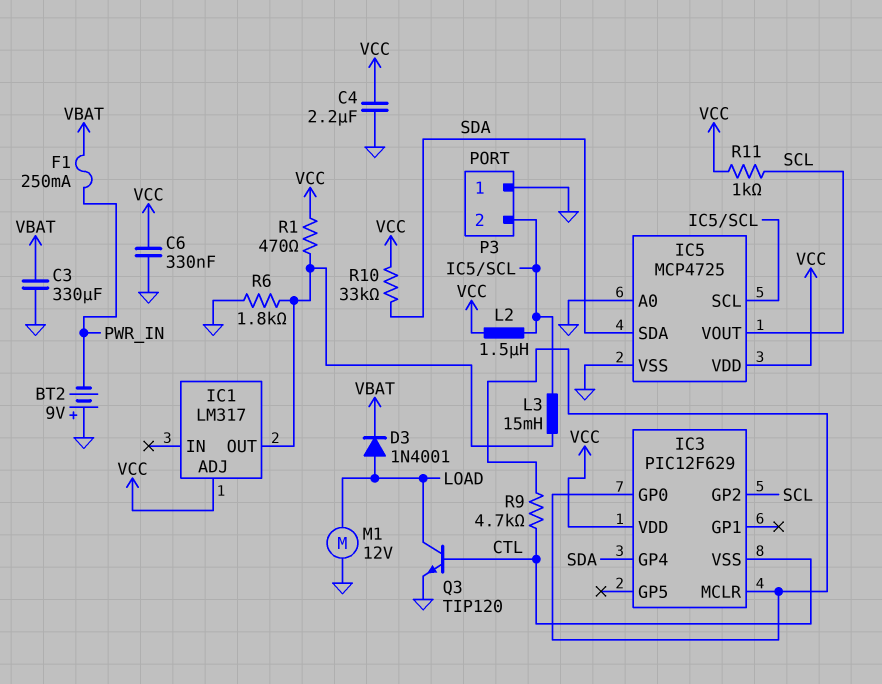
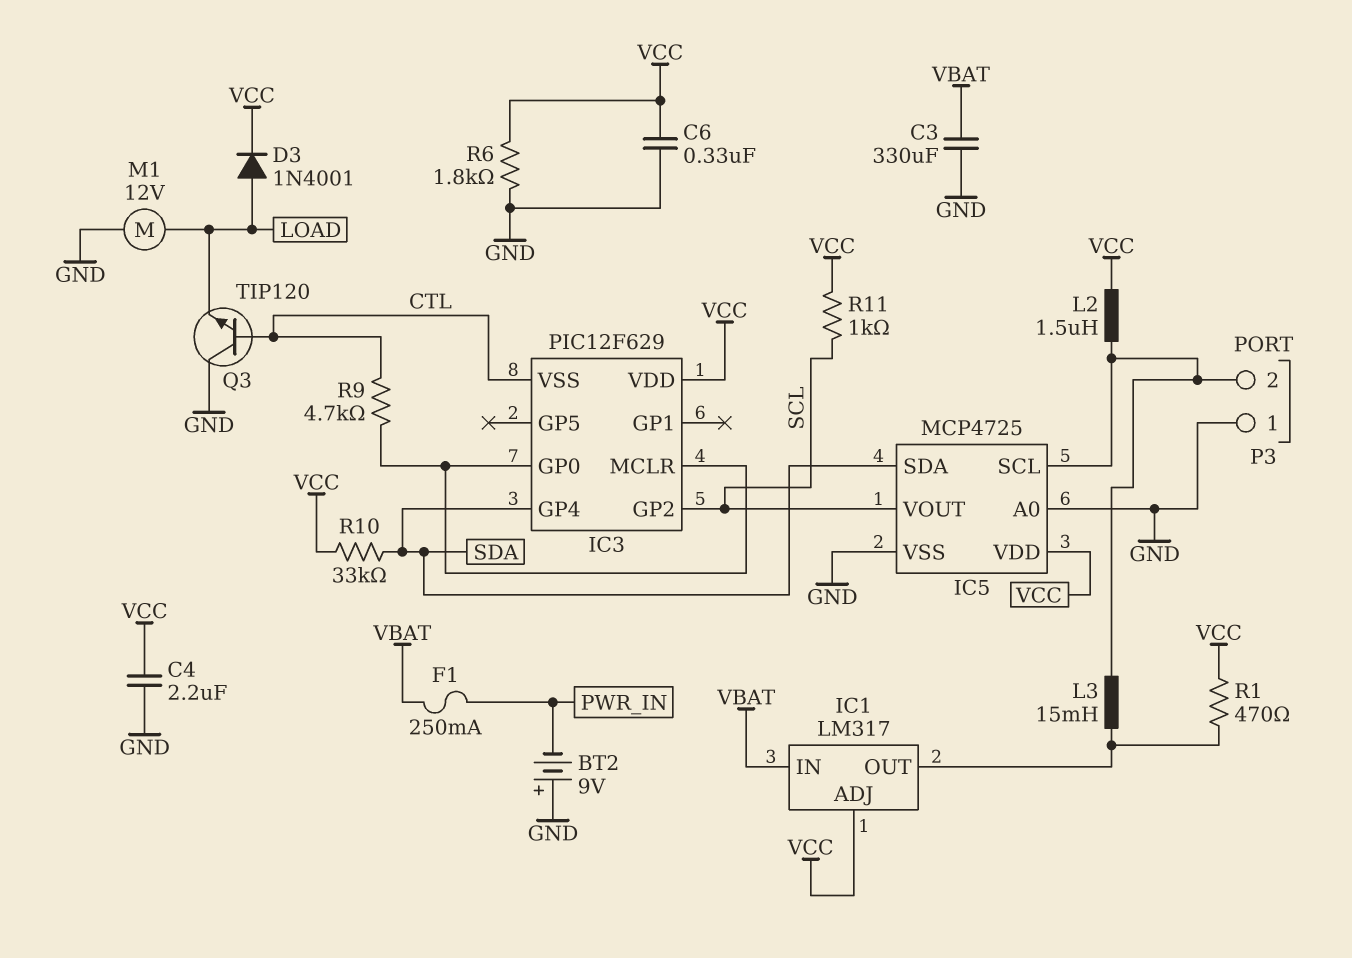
D3: diode 1N4001 (A LOAD, K VBAT) -> diode 1N4001 (A LOAD, K VCC)
IC1 pin IN: none -> VBAT
Q3: NPN TIP120 (B CTL, C LOAD, E GND) -> NPN TIP120 (B CTL, C GND, E LOAD)
R6: 1.8k (GND, IC1/OUT) -> 1.8k (GND, VCC)

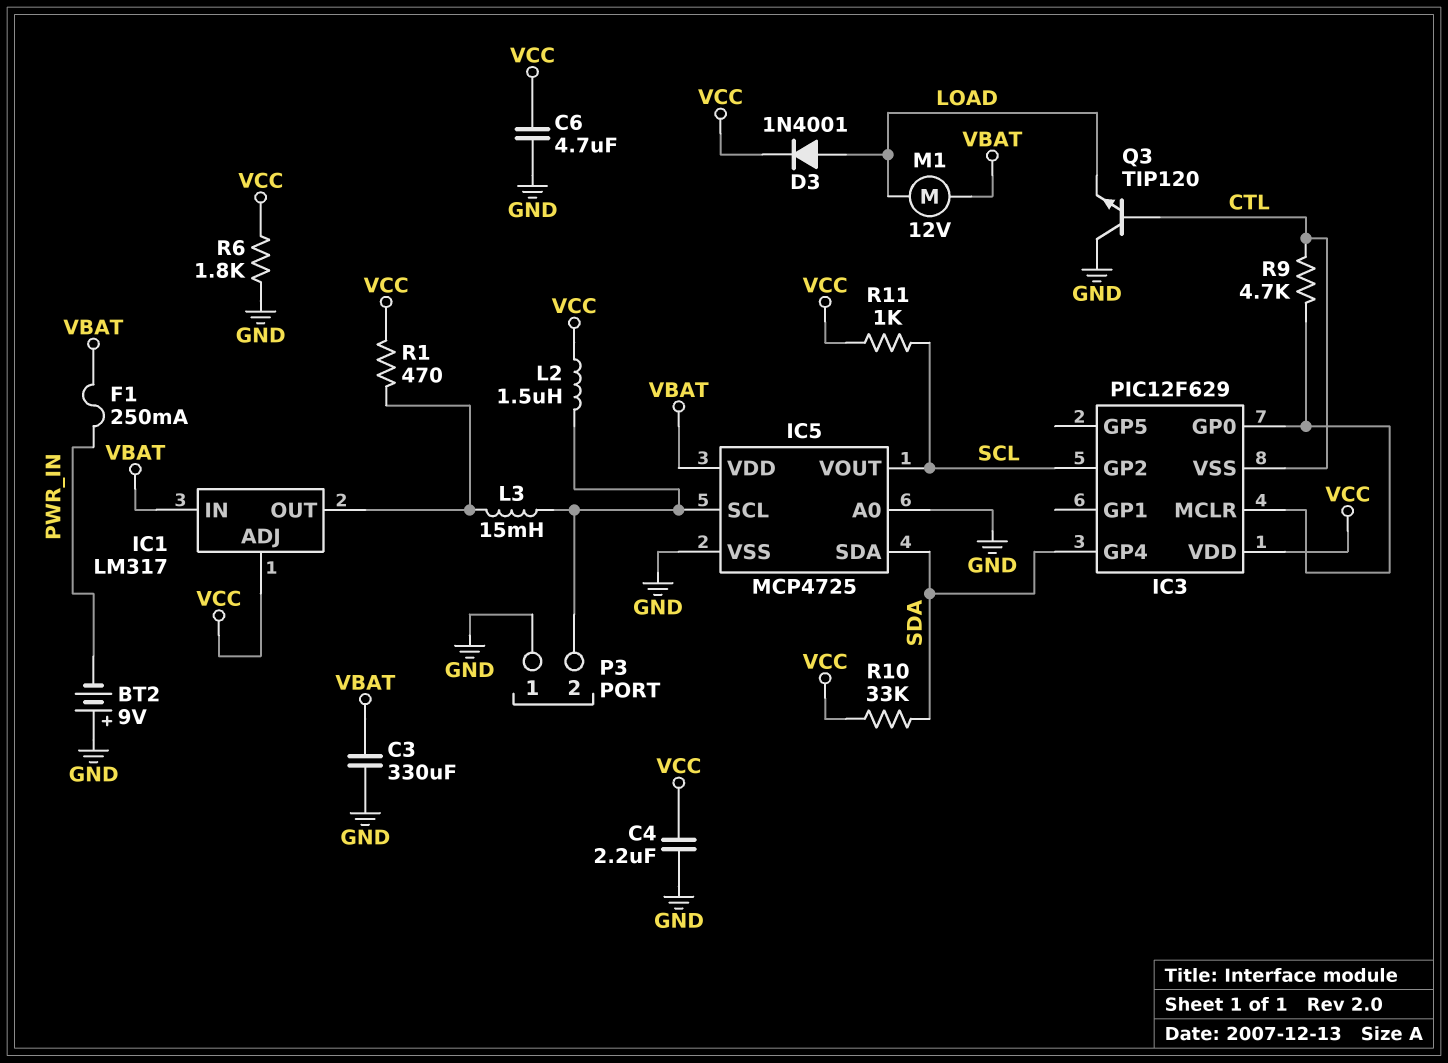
C6: 330nF (GND, VCC) -> 4.7uF (GND, VCC)
IC5 pin VDD: VCC -> VBAT
M1: motor 12V (GND, LOAD) -> motor 12V (LOAD, VBAT)

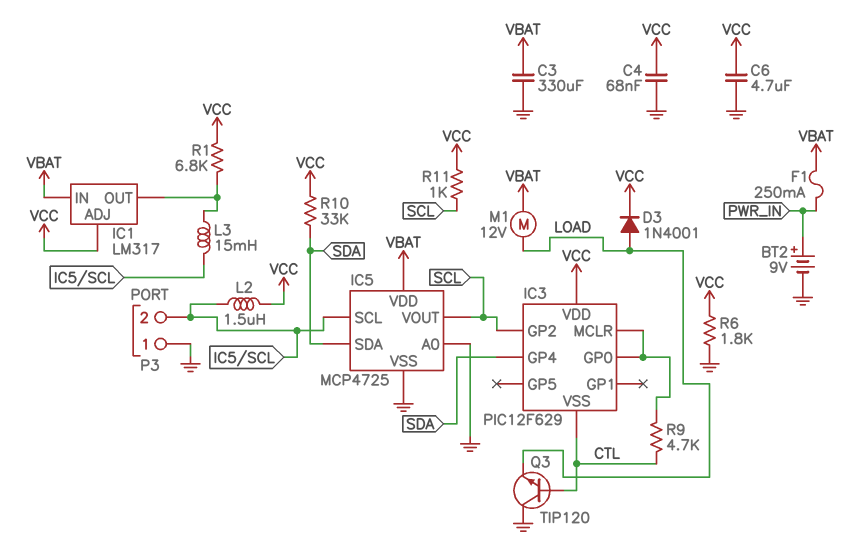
BT2: 9V (plus GND, minus PWR_IN) -> 9V (plus PWR_IN, minus GND)
C4: 2.2uF (GND, VCC) -> 68nF (GND, VCC)
R1: 470 (IC1/OUT, VCC) -> 6.8k (IC1/OUT, VCC)

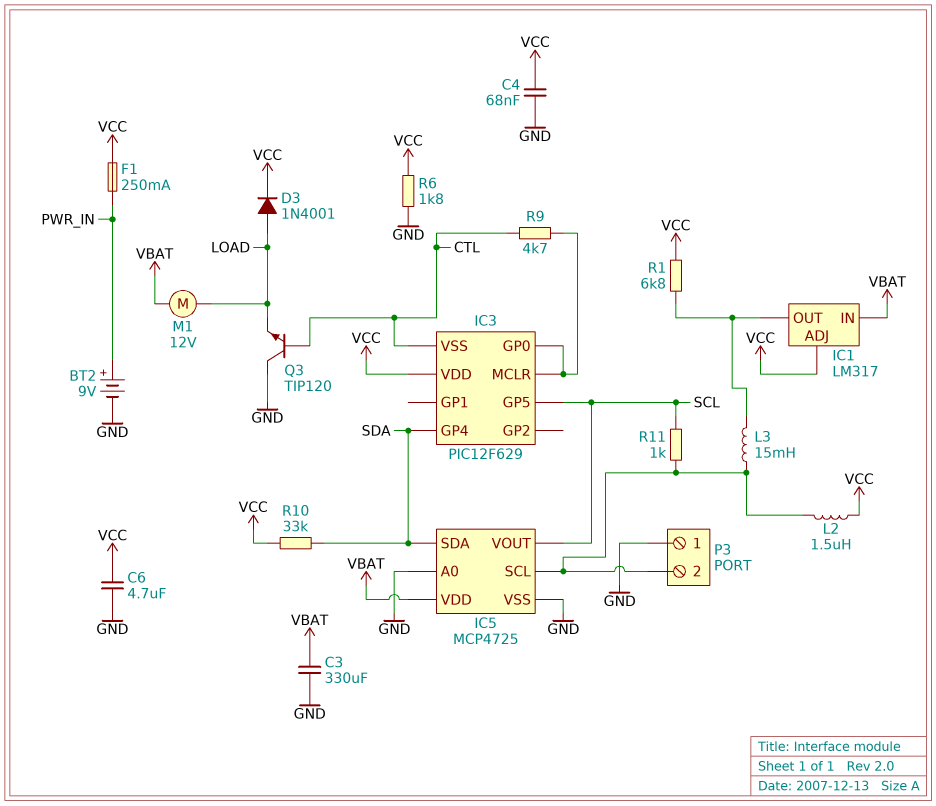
F1: 250mA (PWR_IN, VBAT) -> 250mA (PWR_IN, VCC)
IC3 pin GP2: SCL -> none
IC3 pin GP5: none -> SCL
R11: 1k (SCL, VCC) -> 1k (IC5/SCL, SCL)

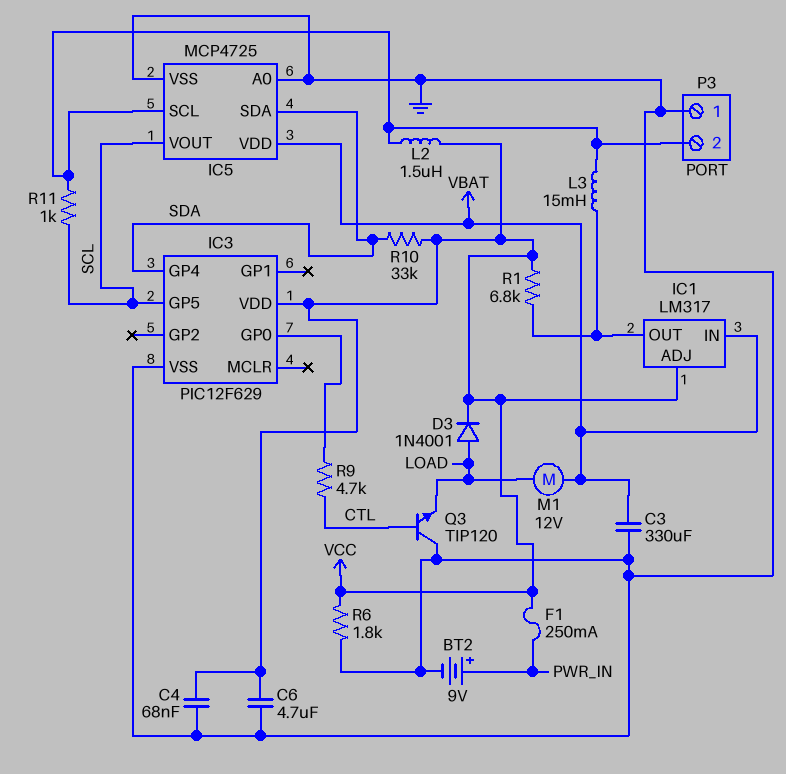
IC3 pin MCLR: IC3/GP0 -> none
IC3 pin VSS: CTL -> GND

